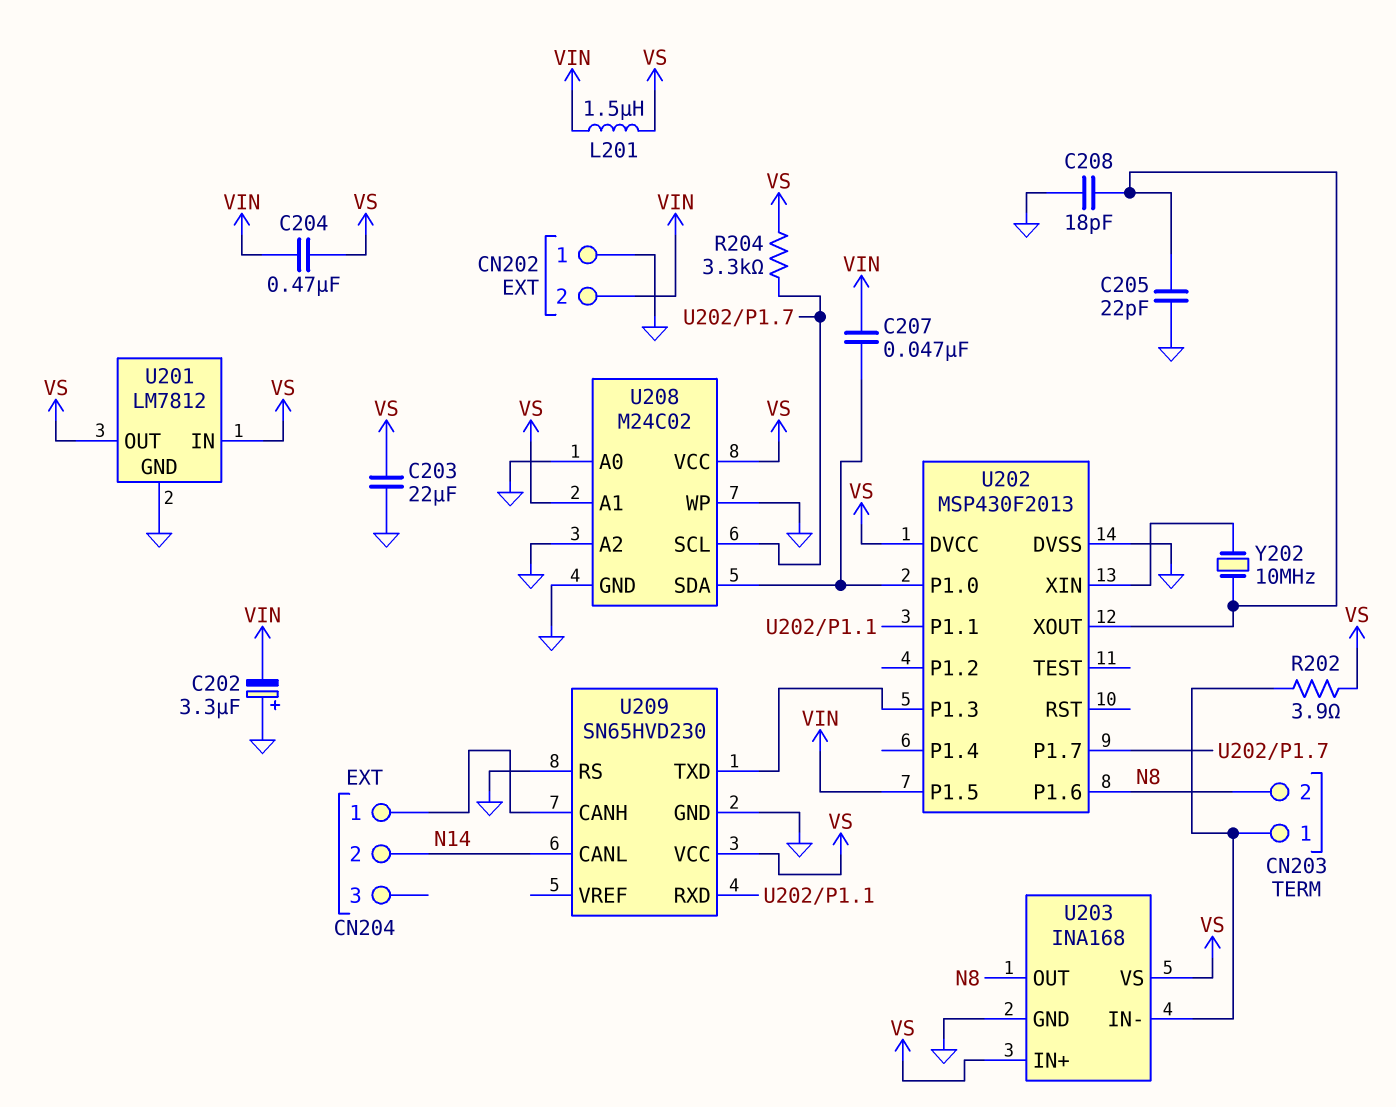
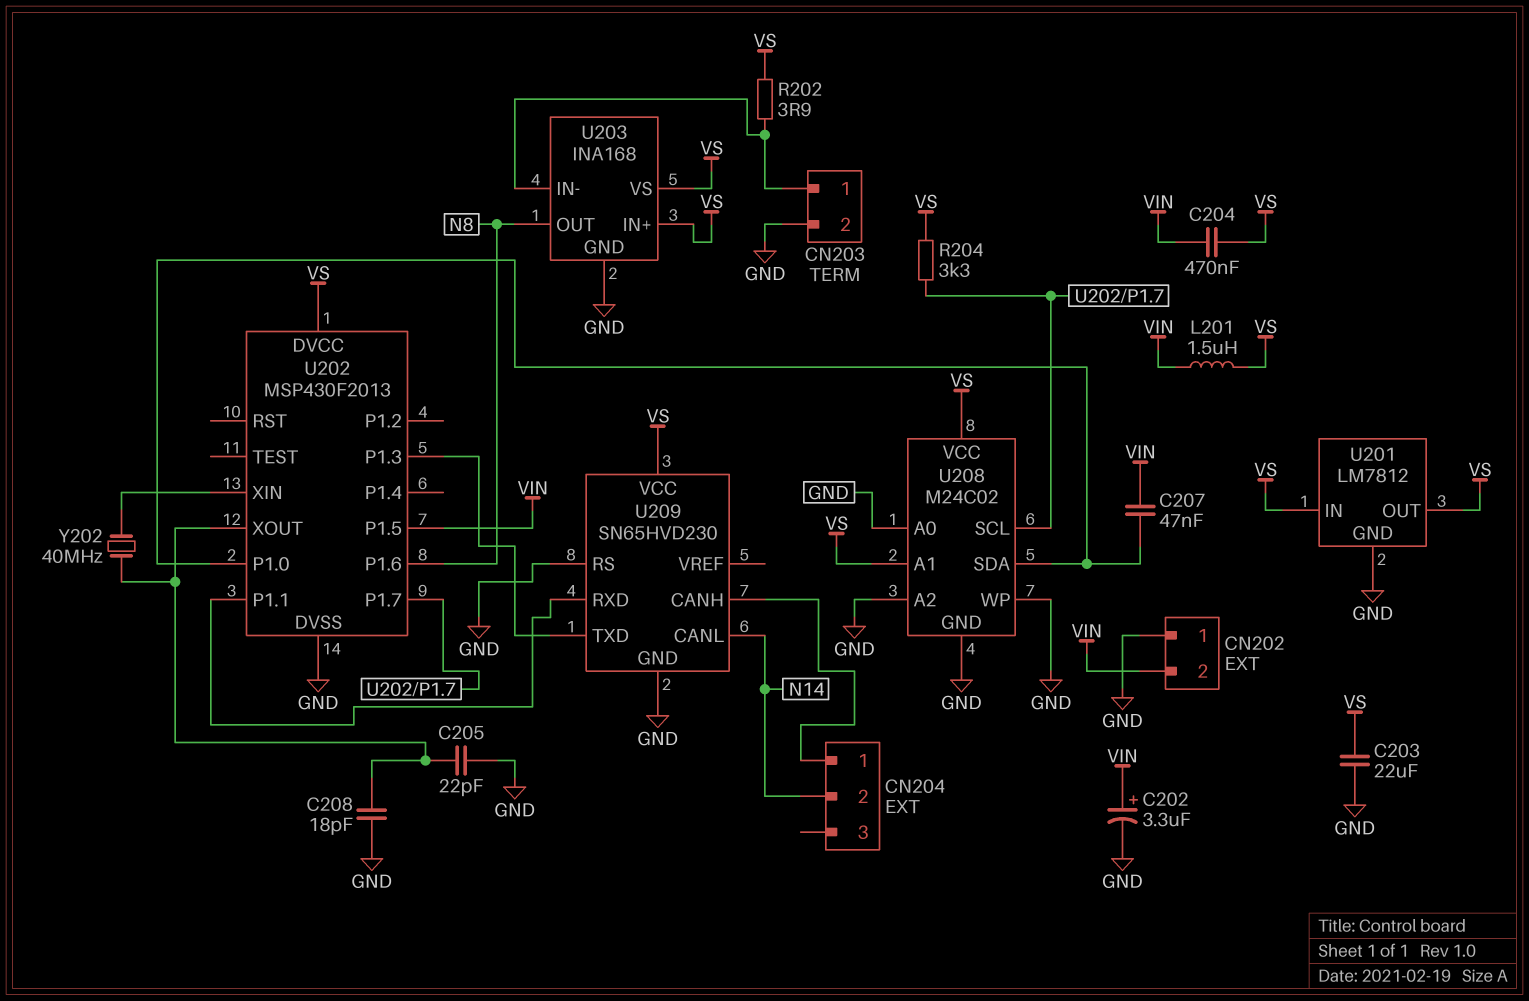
C202: 3.3uF (plus GND, minus VIN) -> 3.3uF (plus VIN, minus GND)
CN203 pin 2: N8 -> GND
Y202: 10MHz (U202/XIN, U202/XOUT) -> 40MHz (U202/XIN, U202/XOUT)

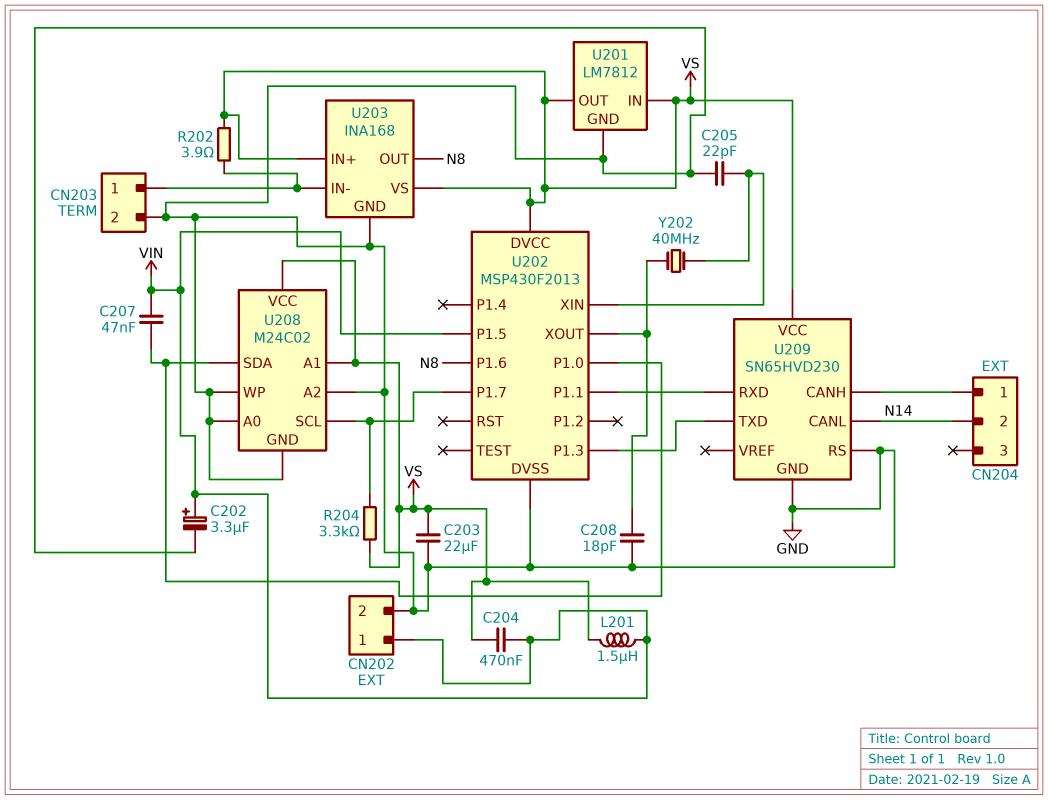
C205: 22pF (GND, U202/XOUT) -> 22pF (GND, U202/XIN)
CN202 pin 1: GND -> VIN
CN202 pin 2: VIN -> GND

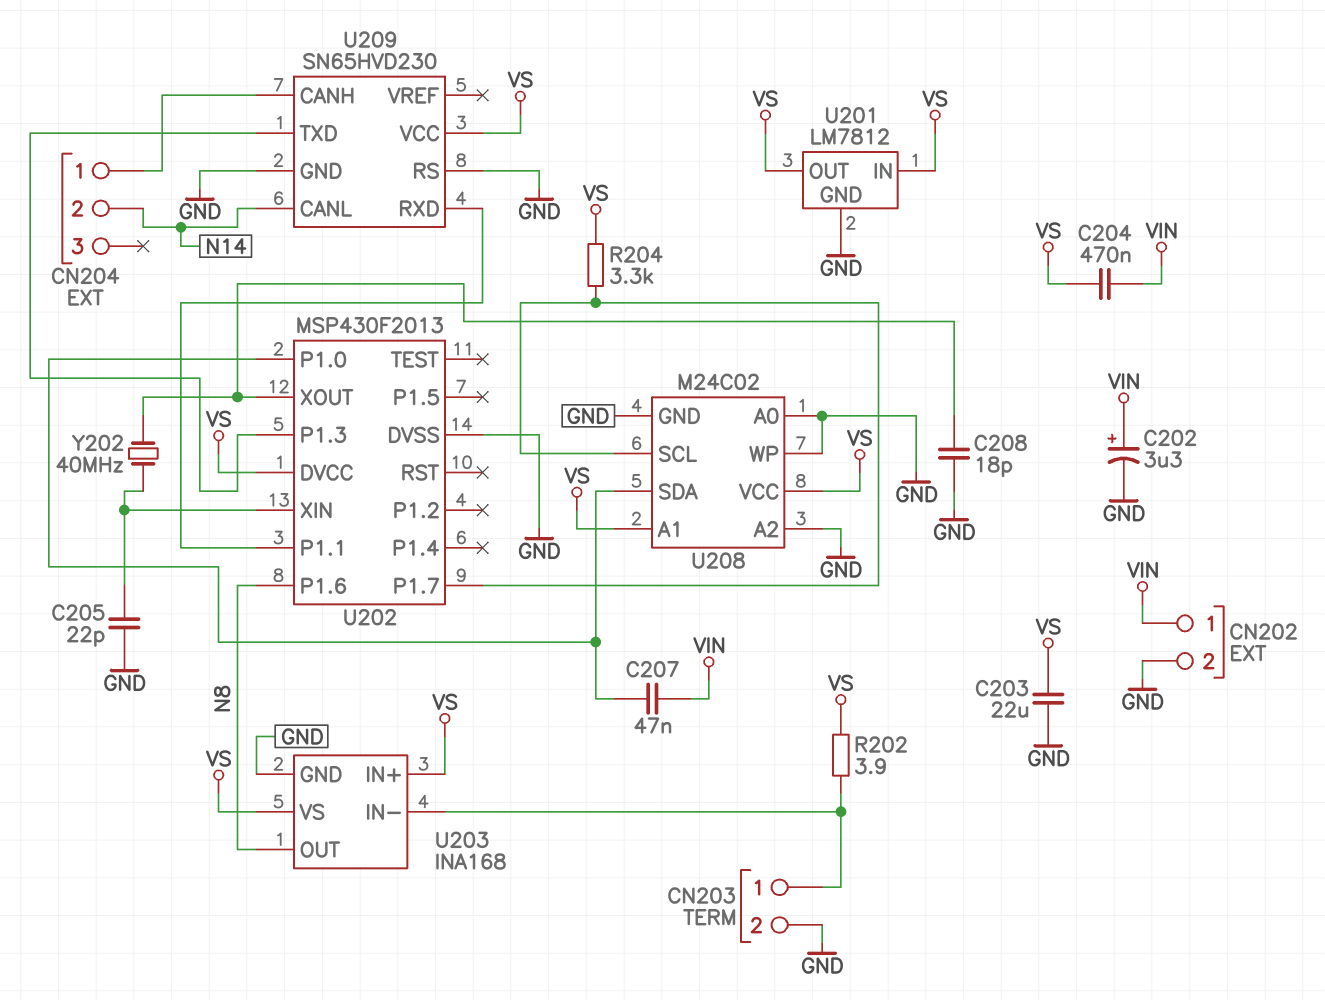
L201: 1.5uH (VIN, VS) -> none
U202 pin P1.5: VIN -> none

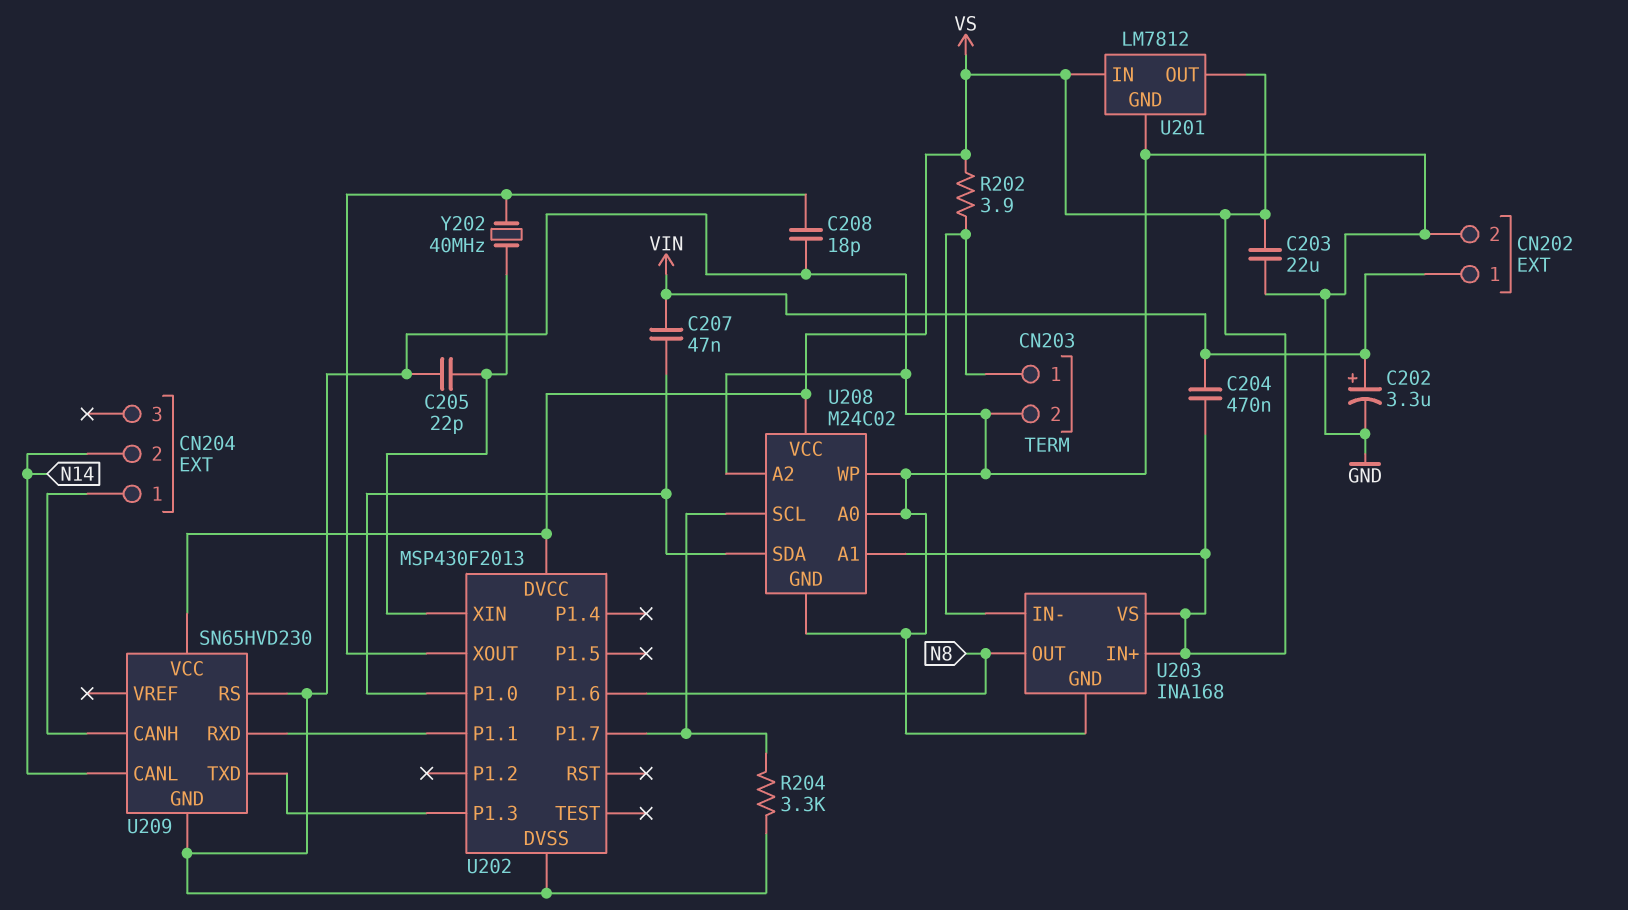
R204: 3.3k (U202/P1.7, VS) -> 3.3k (GND, U202/P1.7)

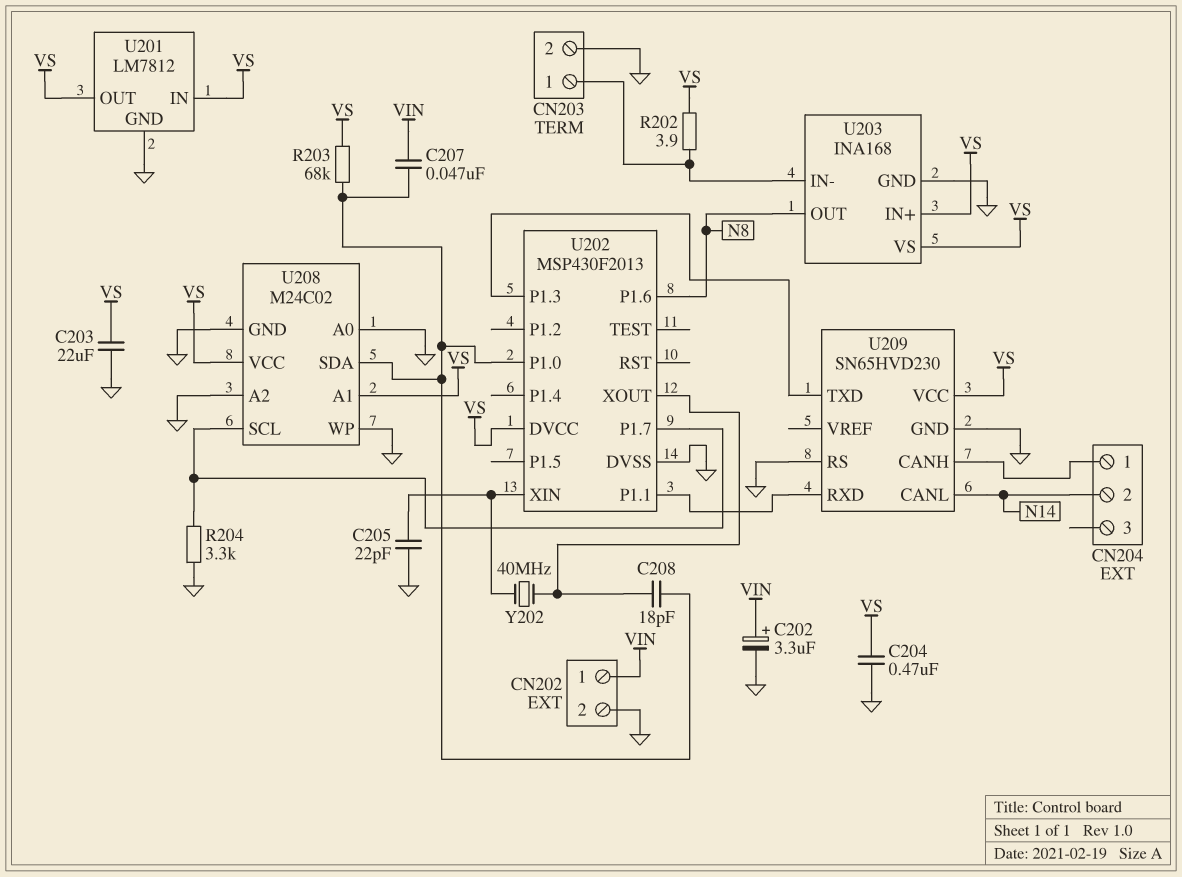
C204: 470nF (VIN, VS) -> 470nF (GND, VS)
C208: 18pF (GND, U202/XOUT) -> 18pF (U202/P1.0, U202/XOUT)
R203: none -> 68k (U202/P1.0, VS)

